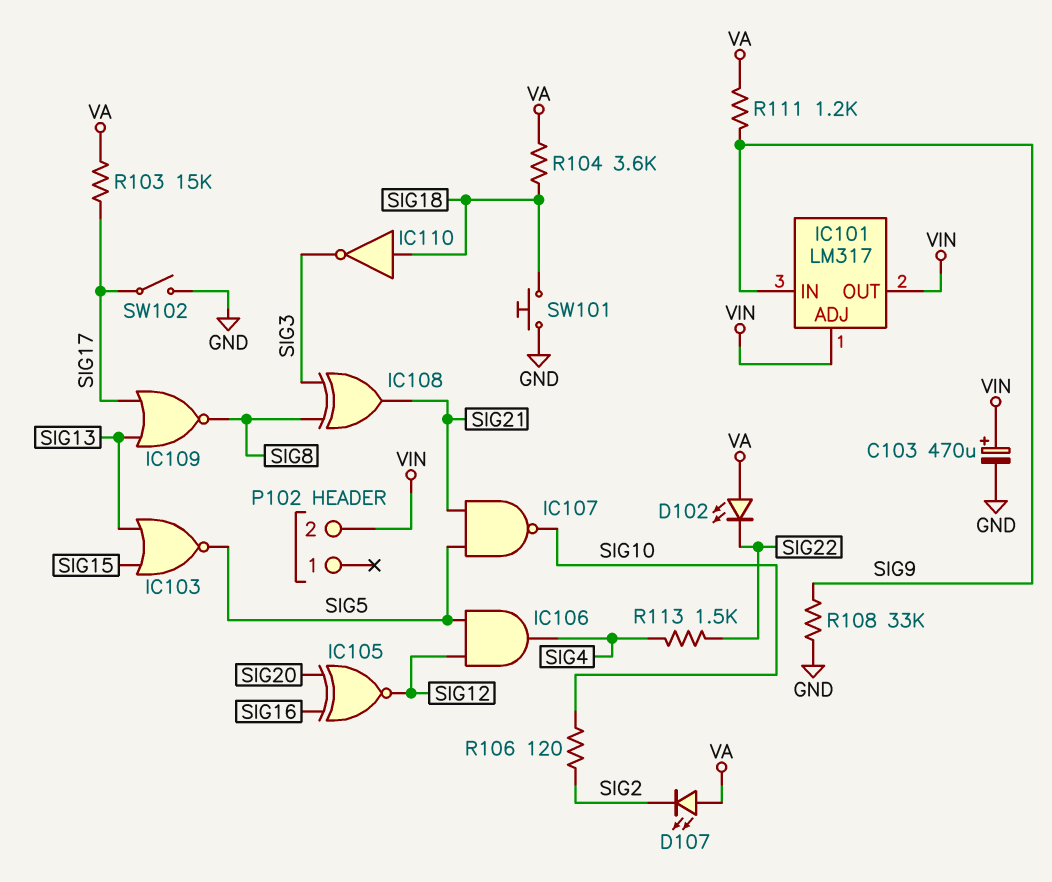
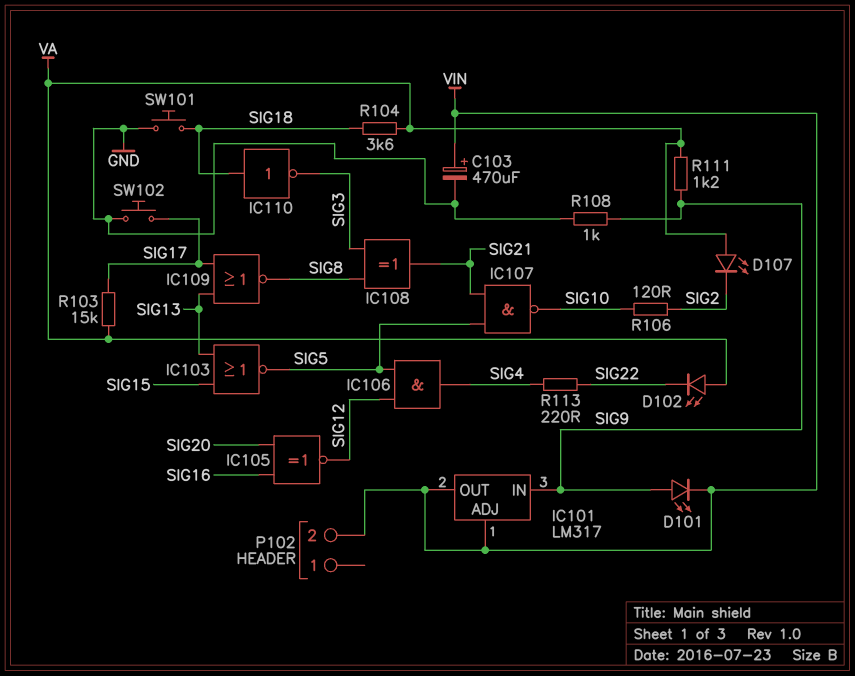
D101: none -> LED (A SIG9, K VIN)
R108: 33k (GND, SIG9) -> 1k (GND, SIG9)
R113: 1.5k (SIG4, SIG22) -> 220 (SIG4, SIG22)
SW102: switch (GND, SIG17) -> button (GND, SIG17)

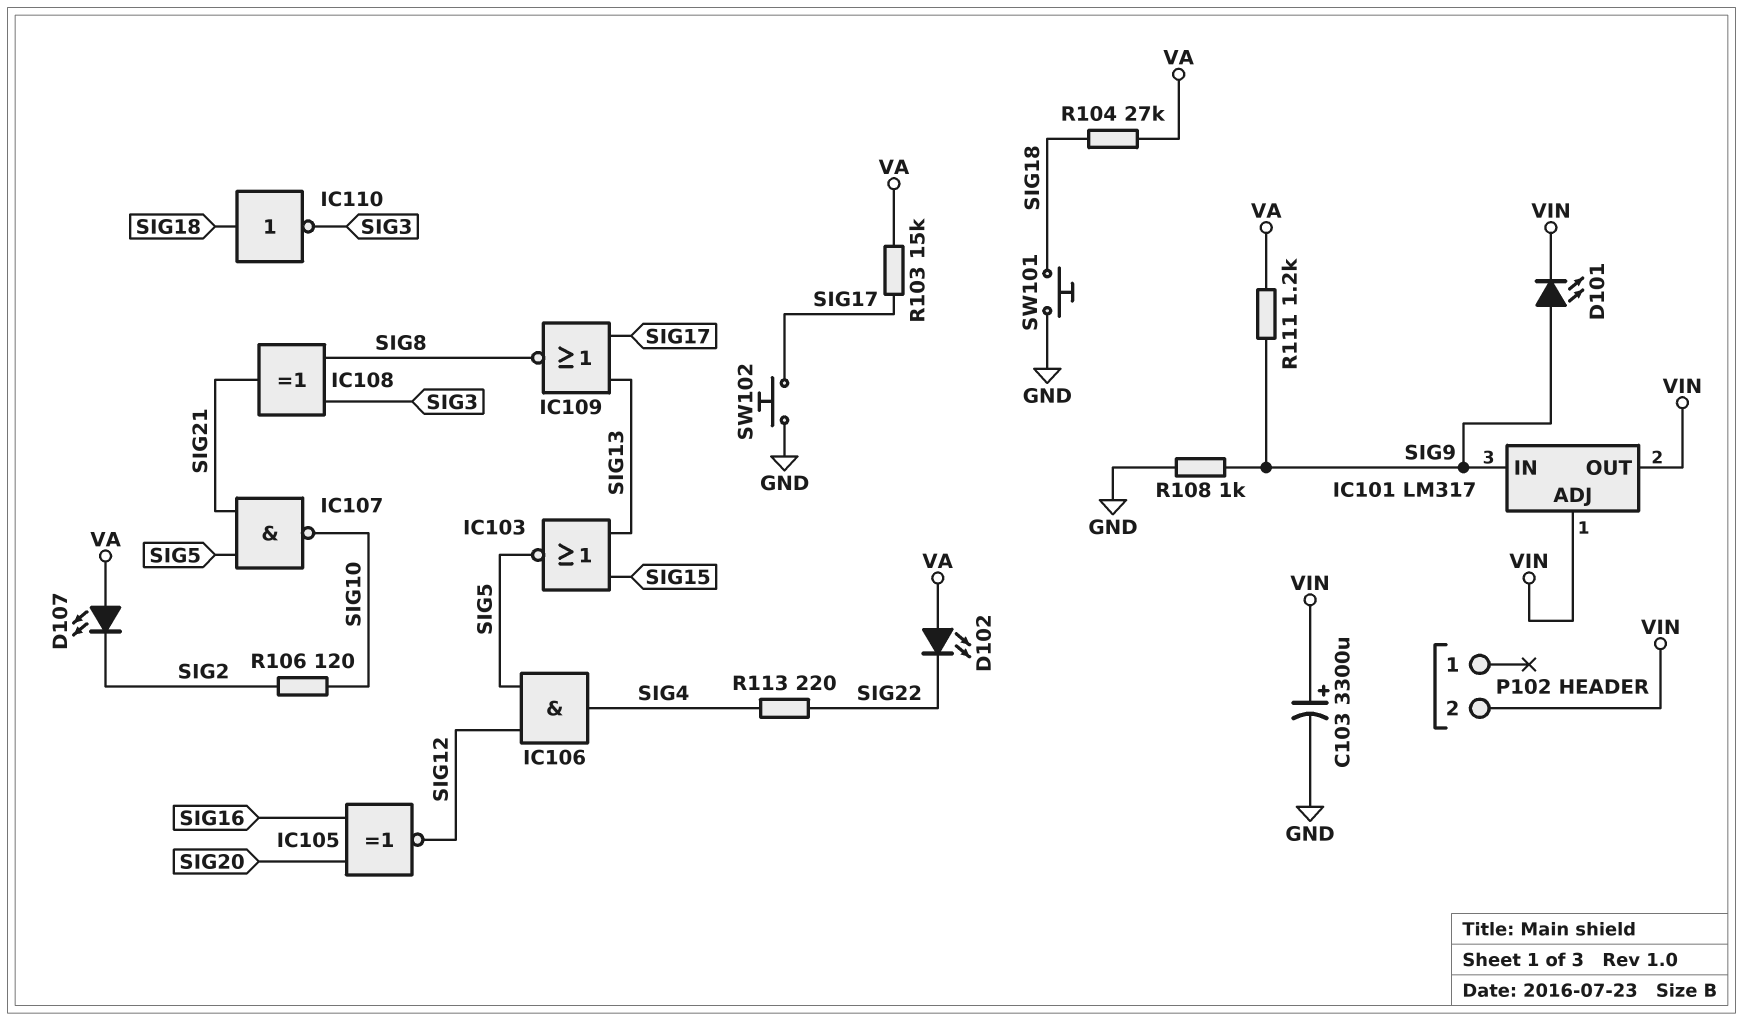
C103: 470uF (plus VIN, minus GND) -> 3300uF (plus VIN, minus GND)
R104: 3.6k (SIG18, VA) -> 27k (SIG18, VA)

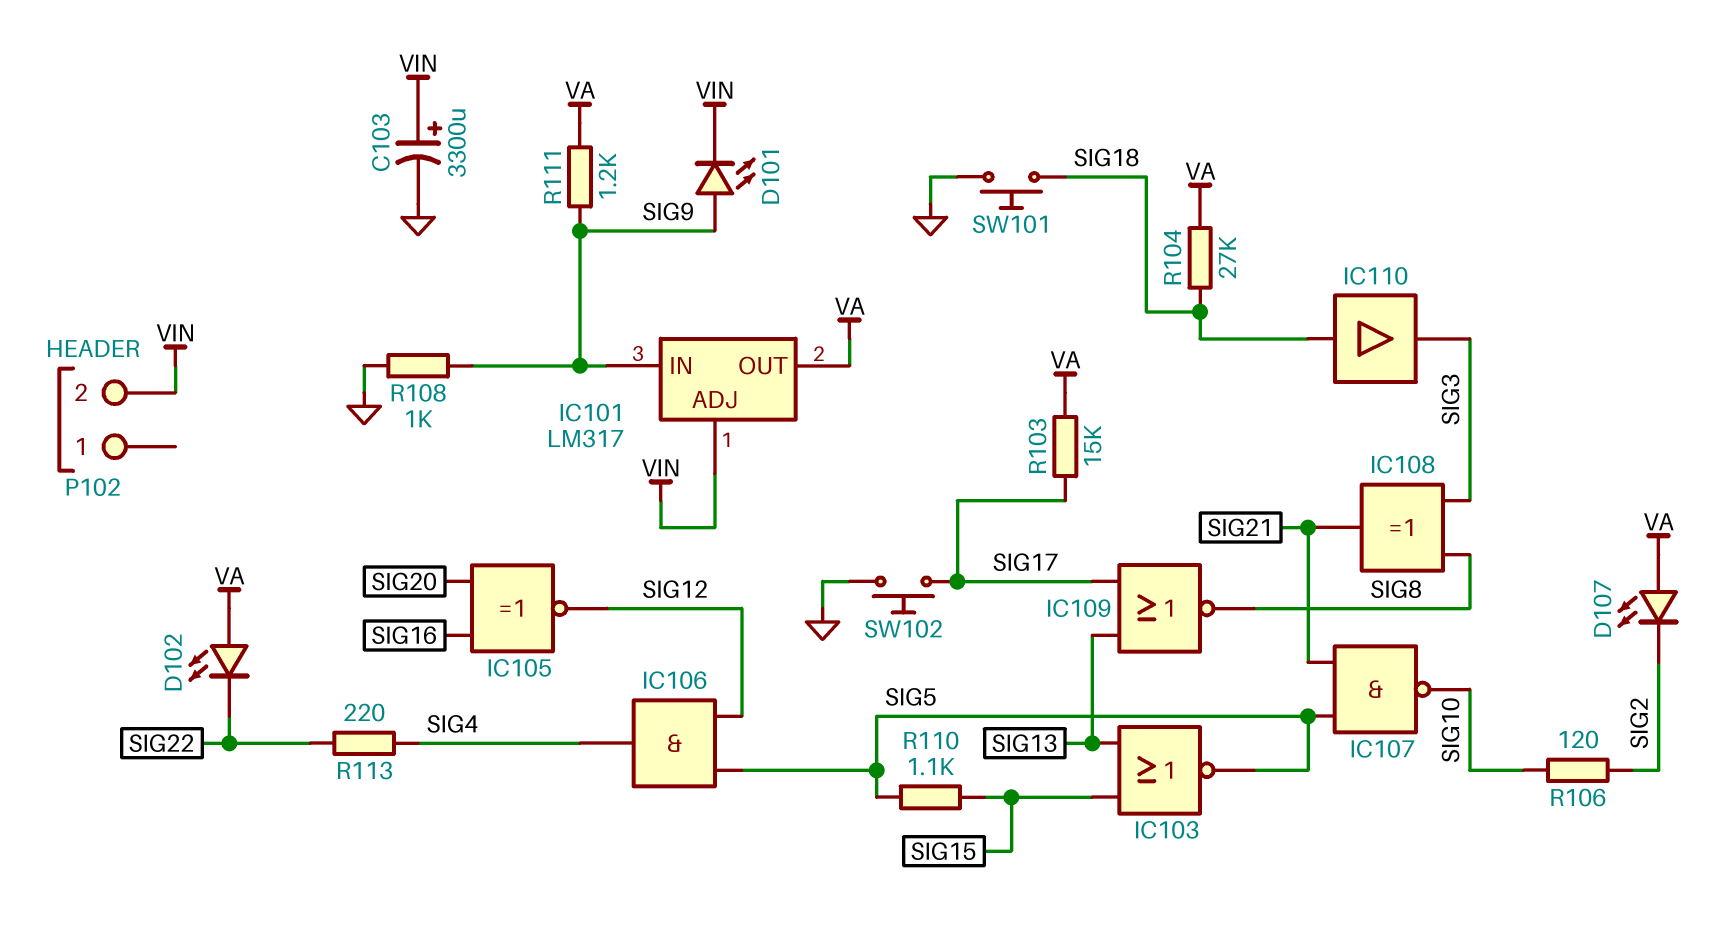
IC101 pin OUT: VIN -> VA
IC110: NOT (in SIG18, out SIG3) -> buffer (in SIG18, out SIG3)
R110: none -> 1.1k (SIG5, SIG15)

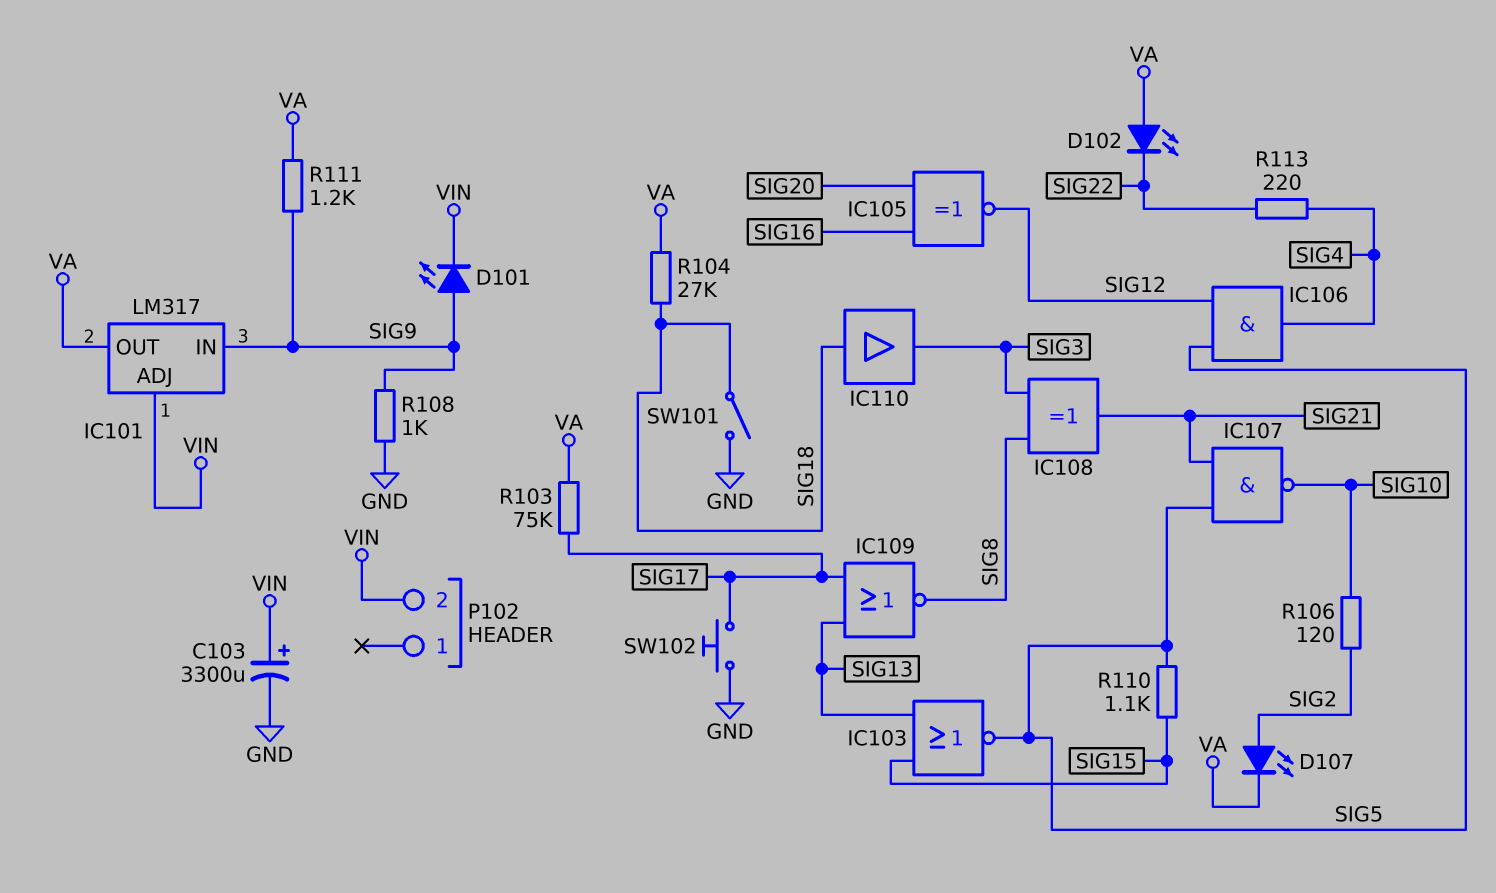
D107: LED (A VA, K SIG2) -> LED (A SIG2, K VA)
R103: 15k (SIG17, VA) -> 75k (SIG17, VA)
SW101: button (GND, SIG18) -> switch (GND, SIG18)

